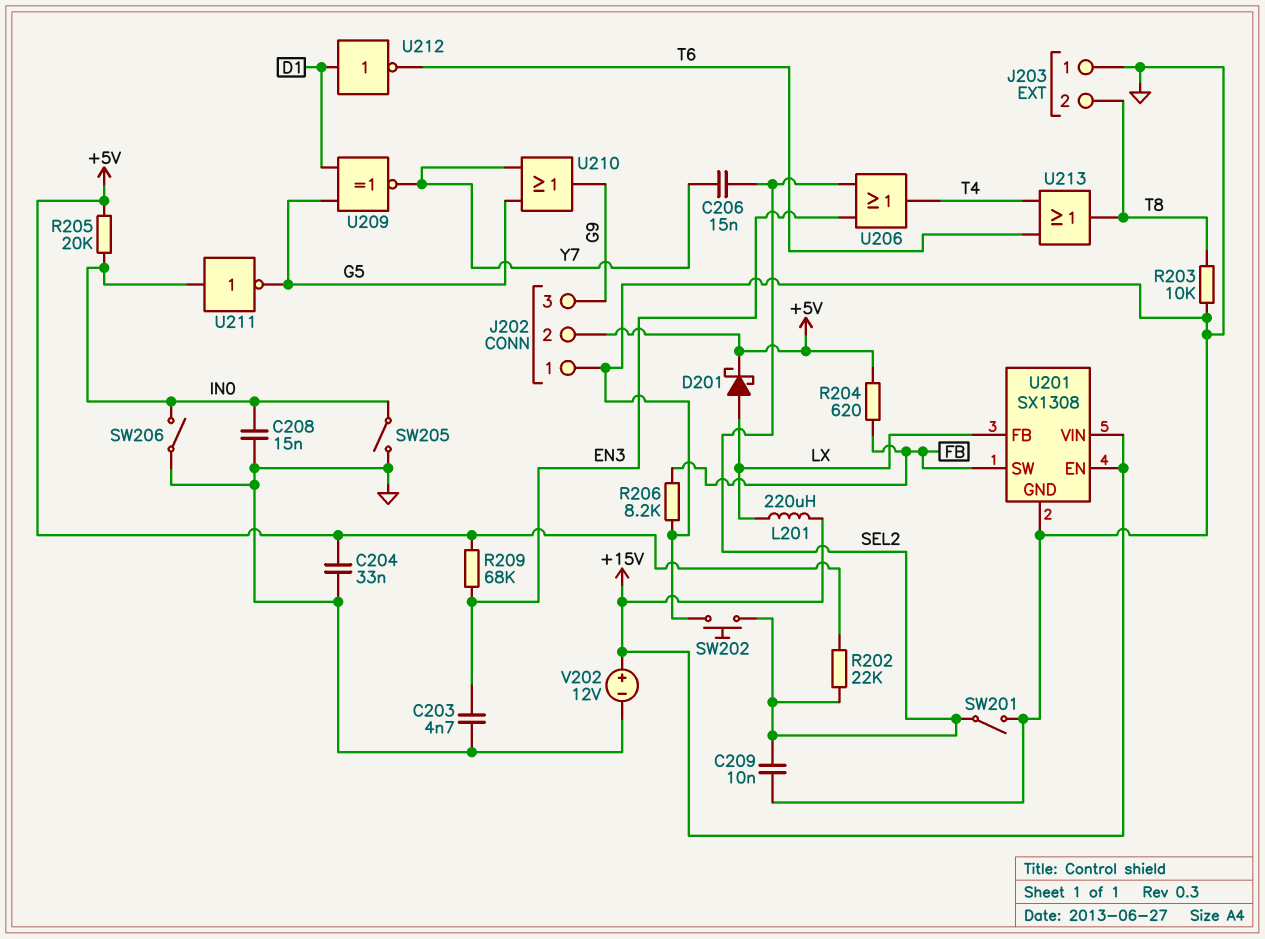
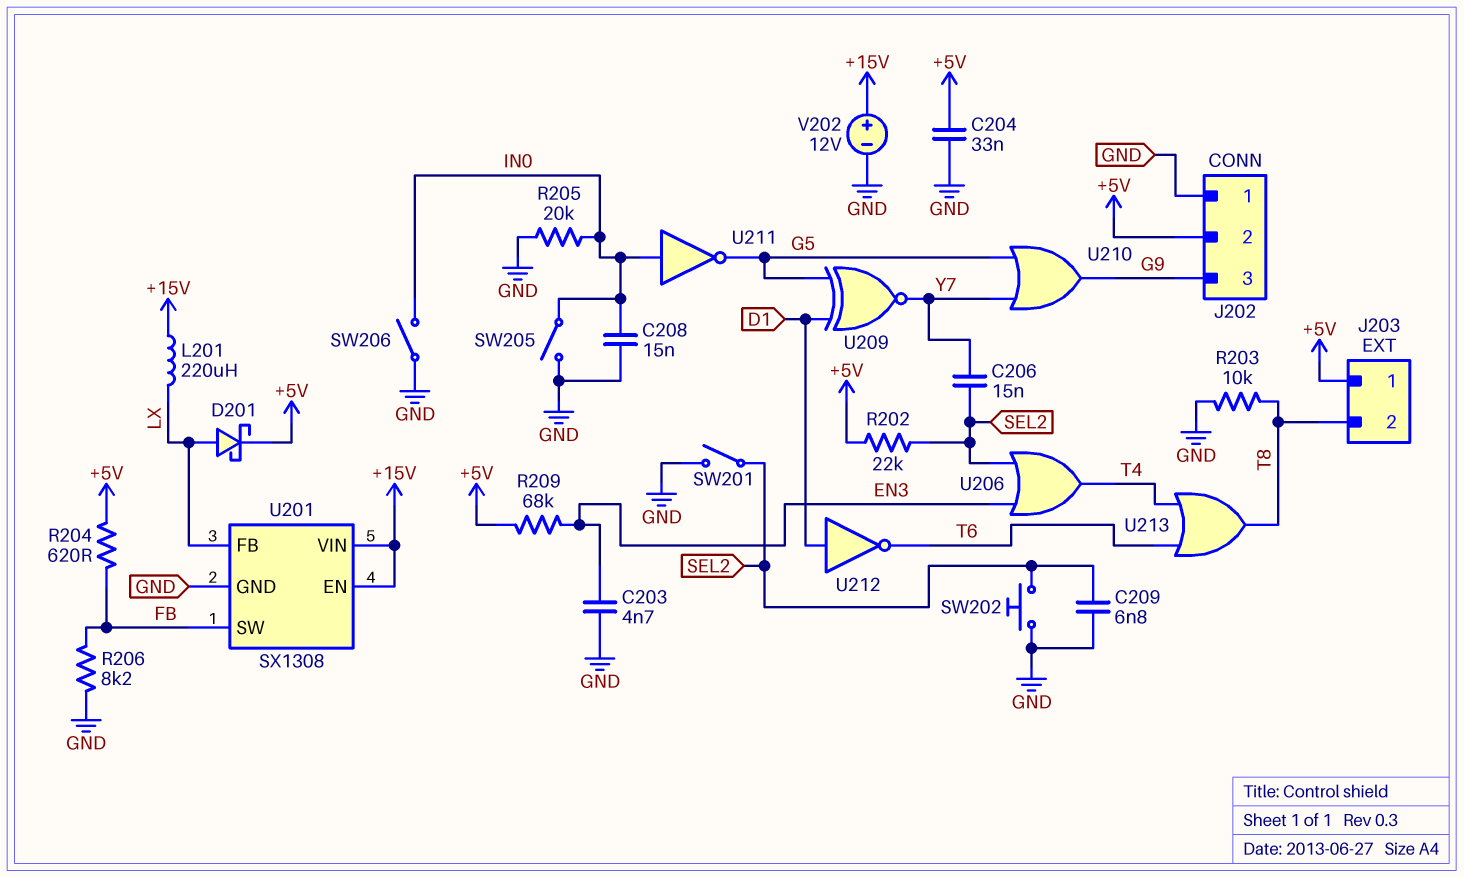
C209: 10nF (GND, SEL2) -> 6.8nF (GND, SEL2)
J203 pin 1: GND -> +5V
R205: 20k (+5V, IN0) -> 20k (GND, IN0)

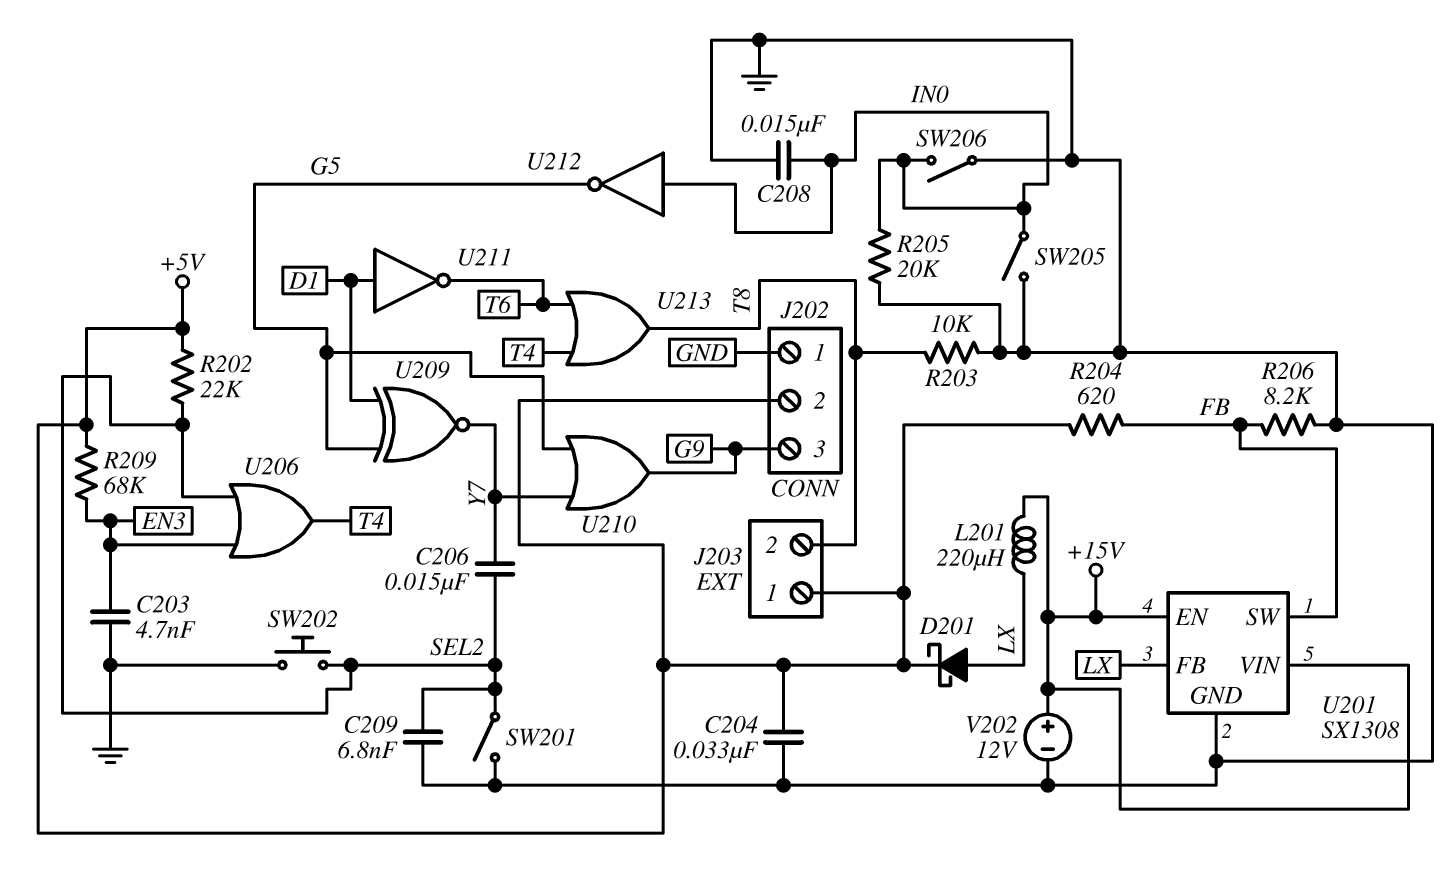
U211: NOT (in IN0, out G5) -> NOT (in D1, out T6)
U212: NOT (in D1, out T6) -> NOT (in IN0, out G5)

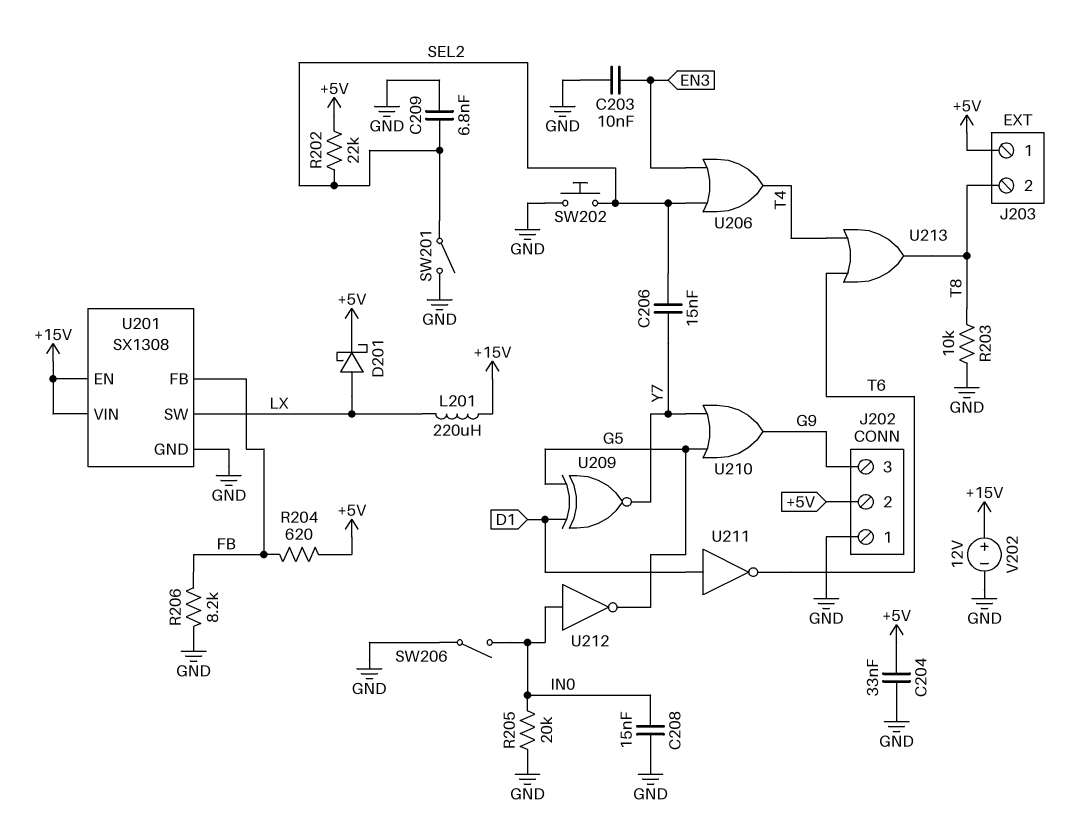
C203: 4.7nF (EN3, GND) -> 10nF (EN3, GND)
R209: 68k (+5V, EN3) -> none
SW205: switch (GND, IN0) -> none
U201 pin FB: LX -> FB
U201 pin SW: FB -> LX

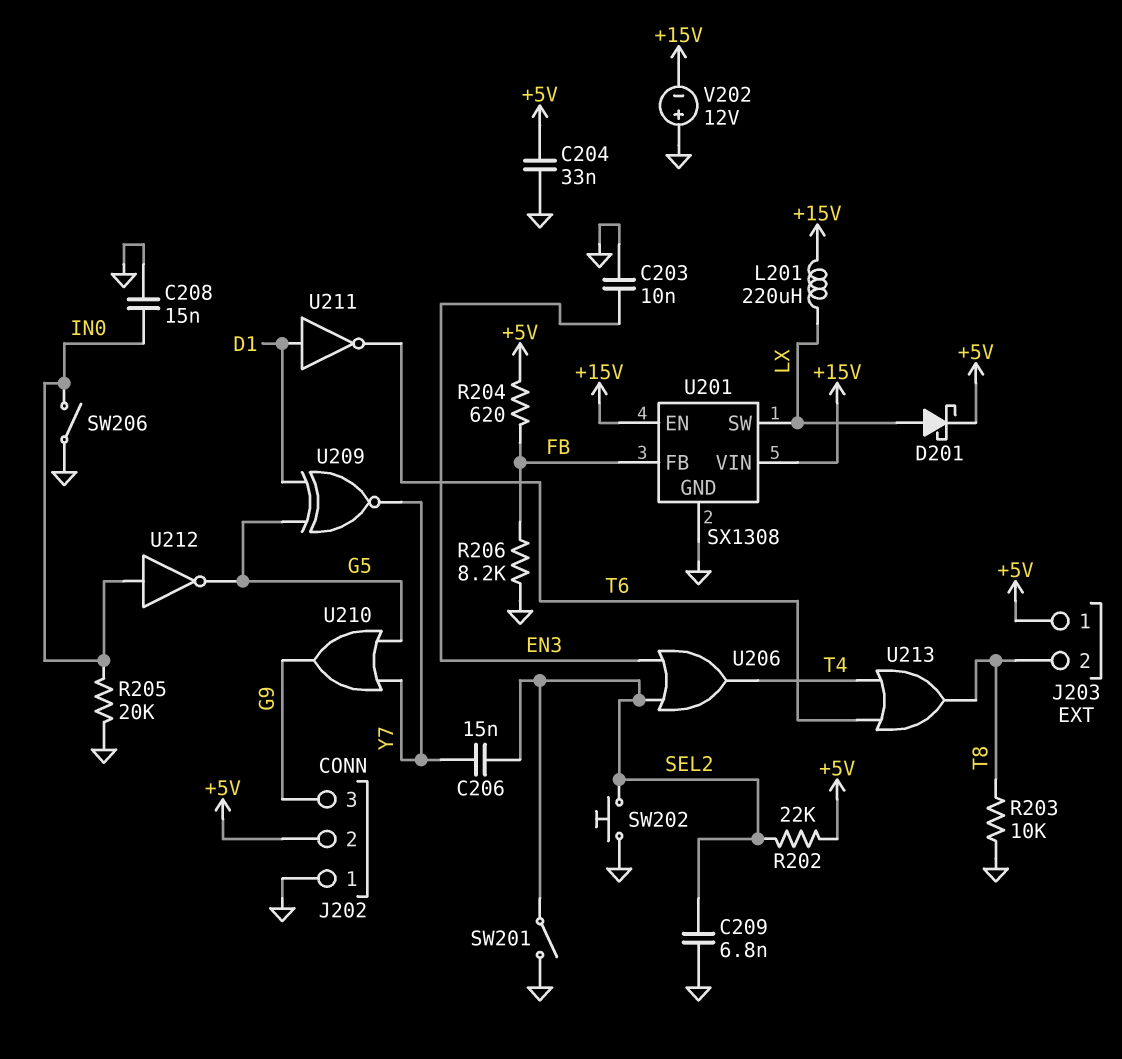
V202: 12V (plus +15V, minus GND) -> 12V (plus GND, minus +15V)

